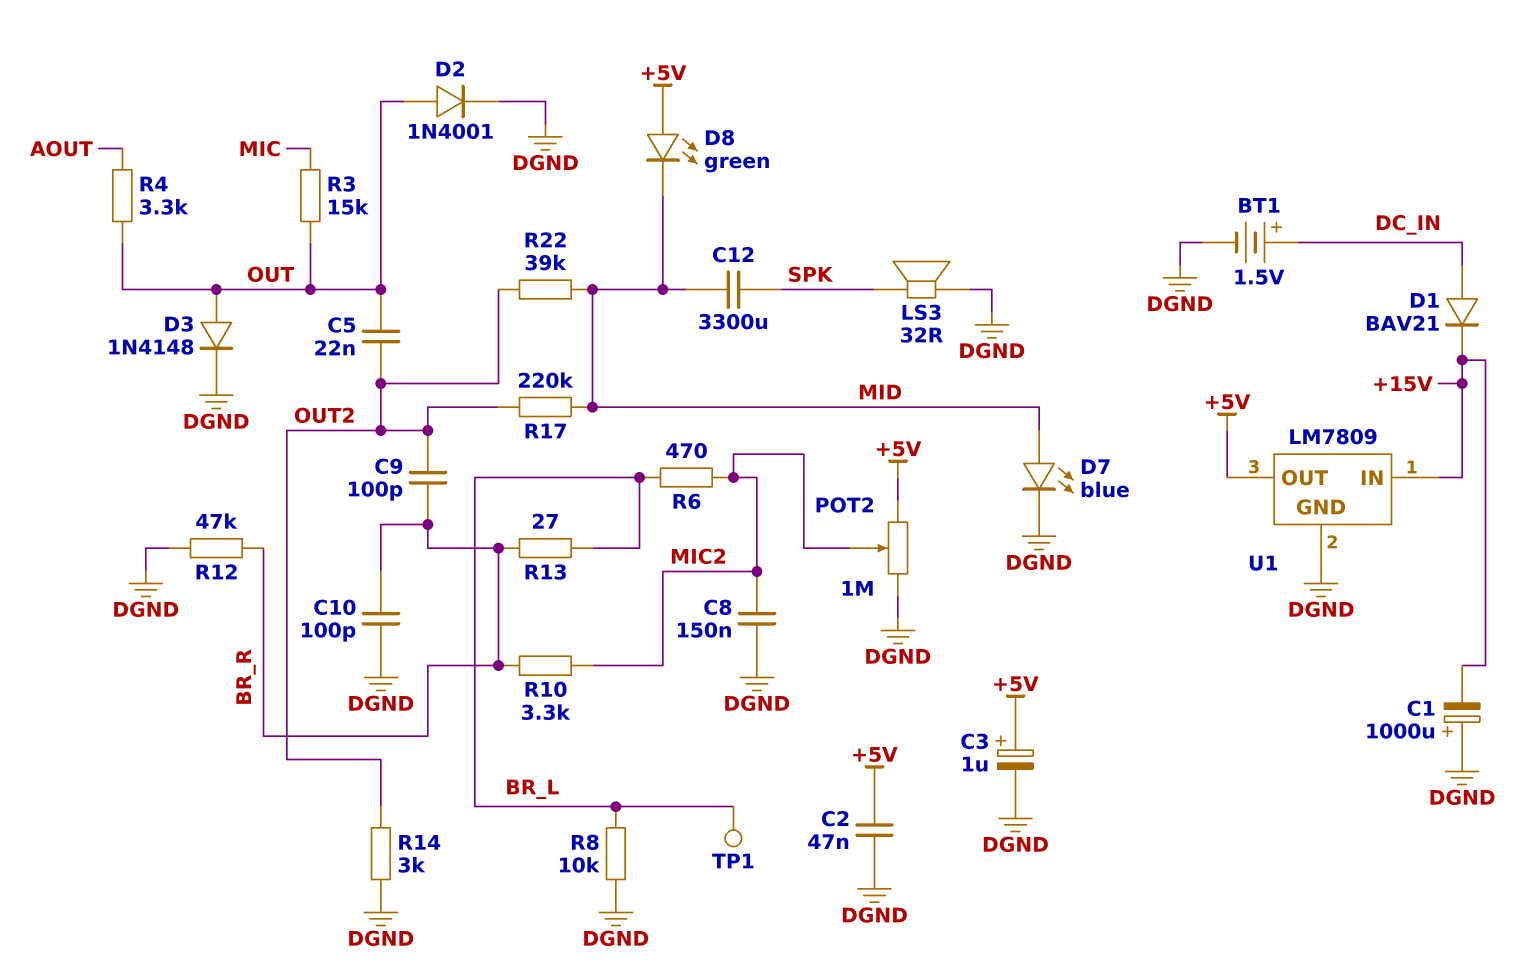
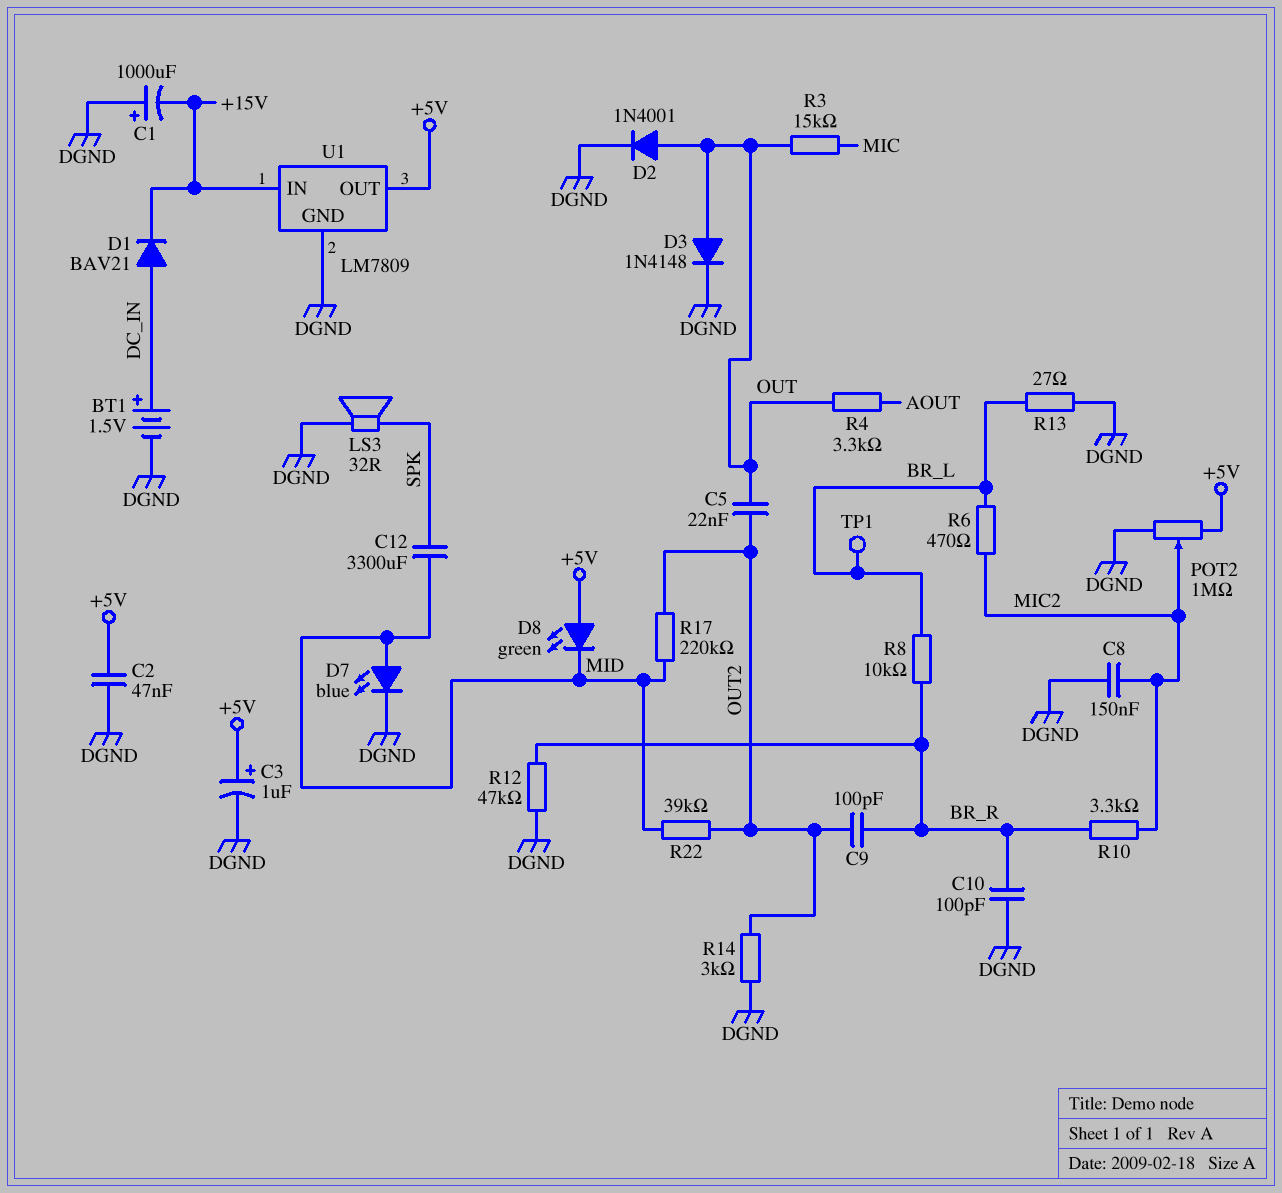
R8: 10k (BR_L, DGND) -> 10k (BR_L, BR_R)
R13: 27 (BR_L, BR_R) -> 27 (BR_L, DGND)

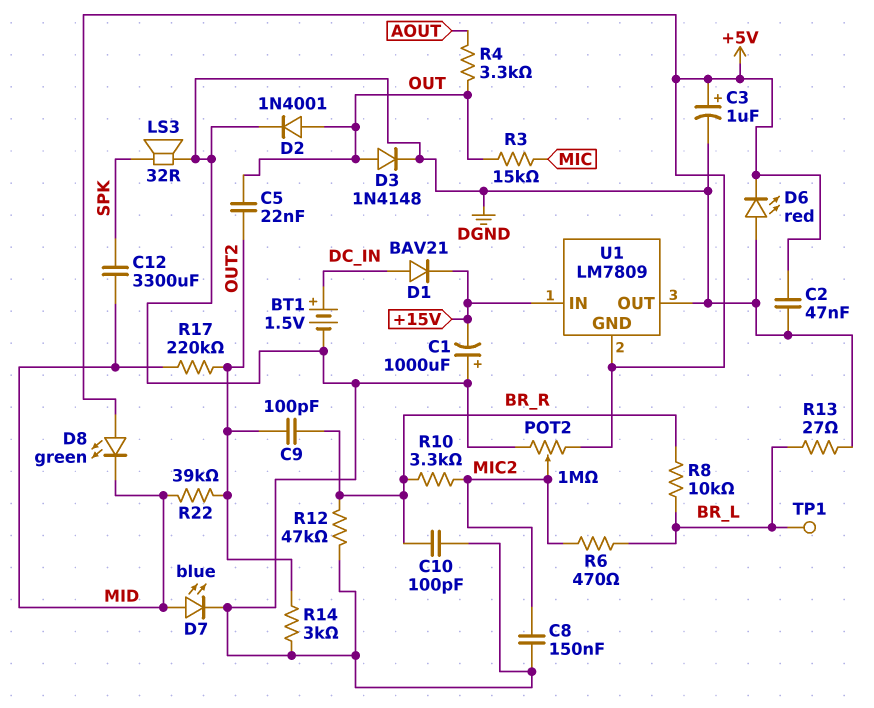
D6: none -> LED red (A DGND, K +5V)
U1 pin GND: DGND -> +5V
U1 pin OUT: +5V -> DGND

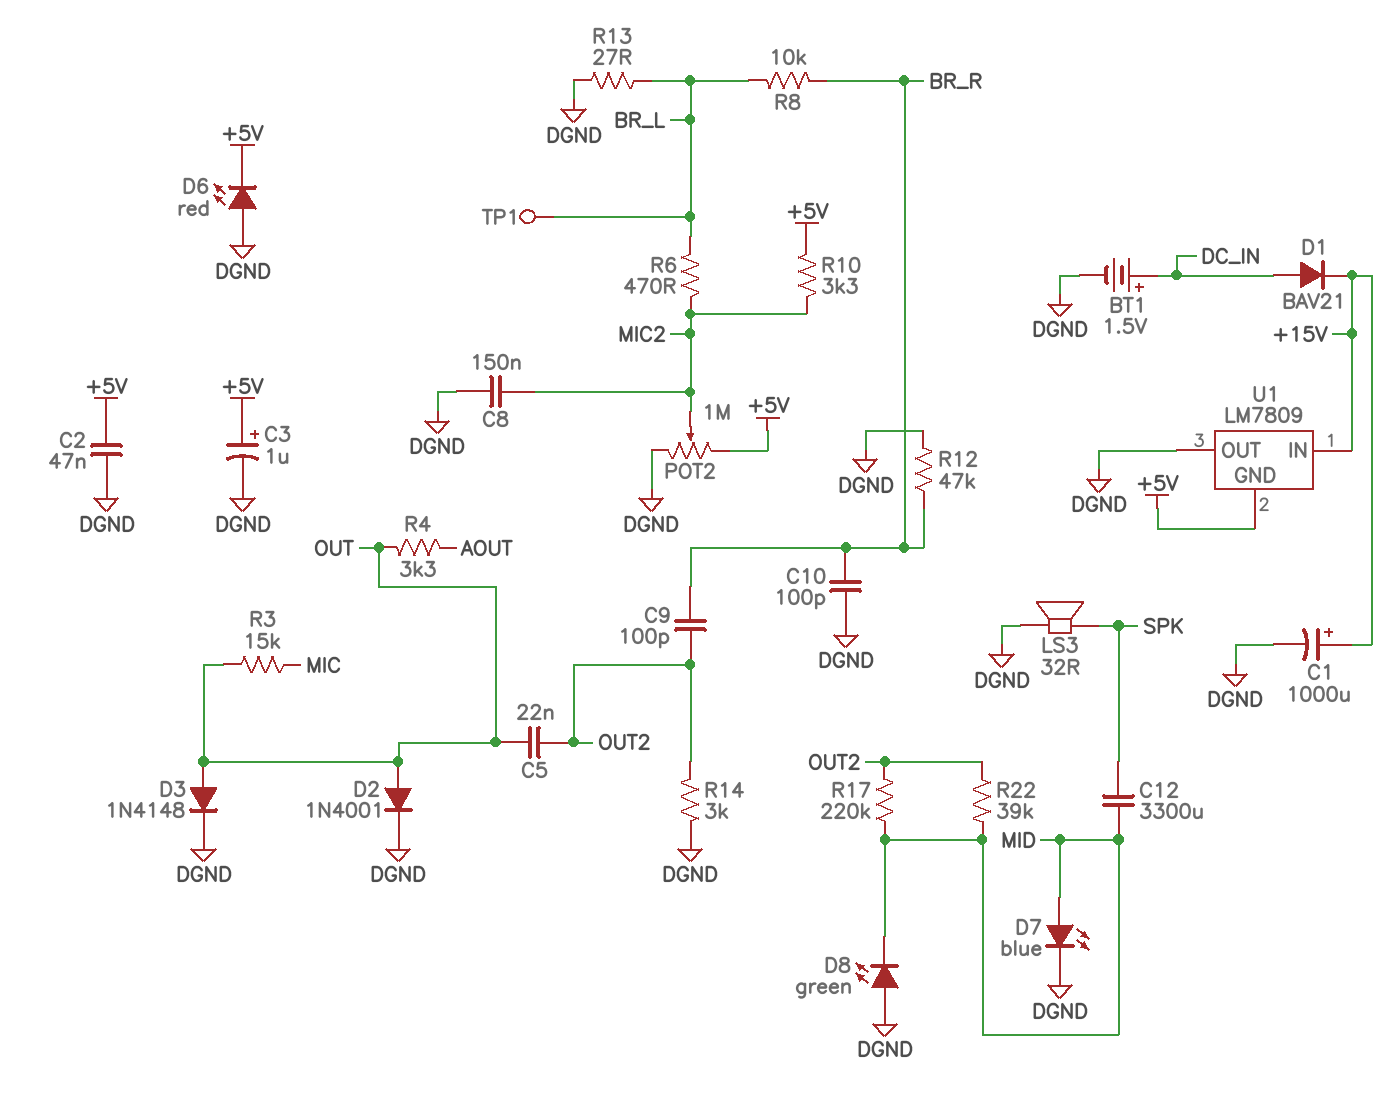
C1: 1000uF (plus DGND, minus +15V) -> 1000uF (plus +15V, minus DGND)
D8: LED green (A +5V, K MID) -> LED green (A DGND, K MID)
R10: 3.3k (BR_R, MIC2) -> 3.3k (+5V, MIC2)

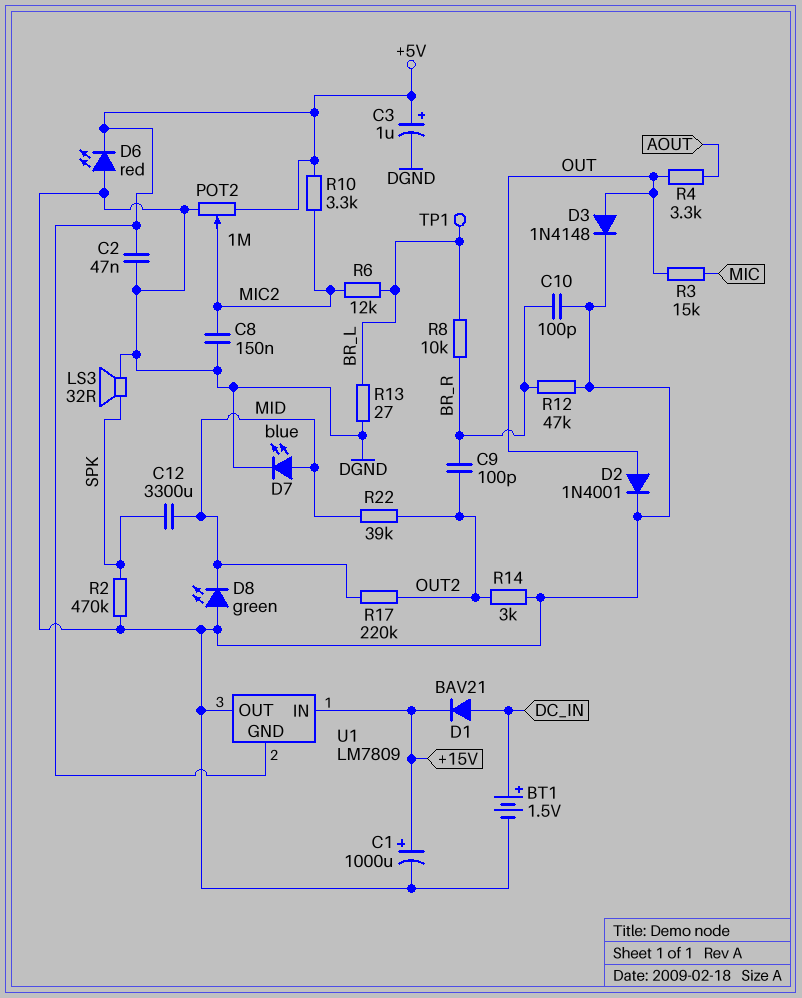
C5: 22nF (OUT, OUT2) -> none
R2: none -> 470k (DGND, SPK)
R6: 470 (BR_L, MIC2) -> 12k (BR_L, MIC2)

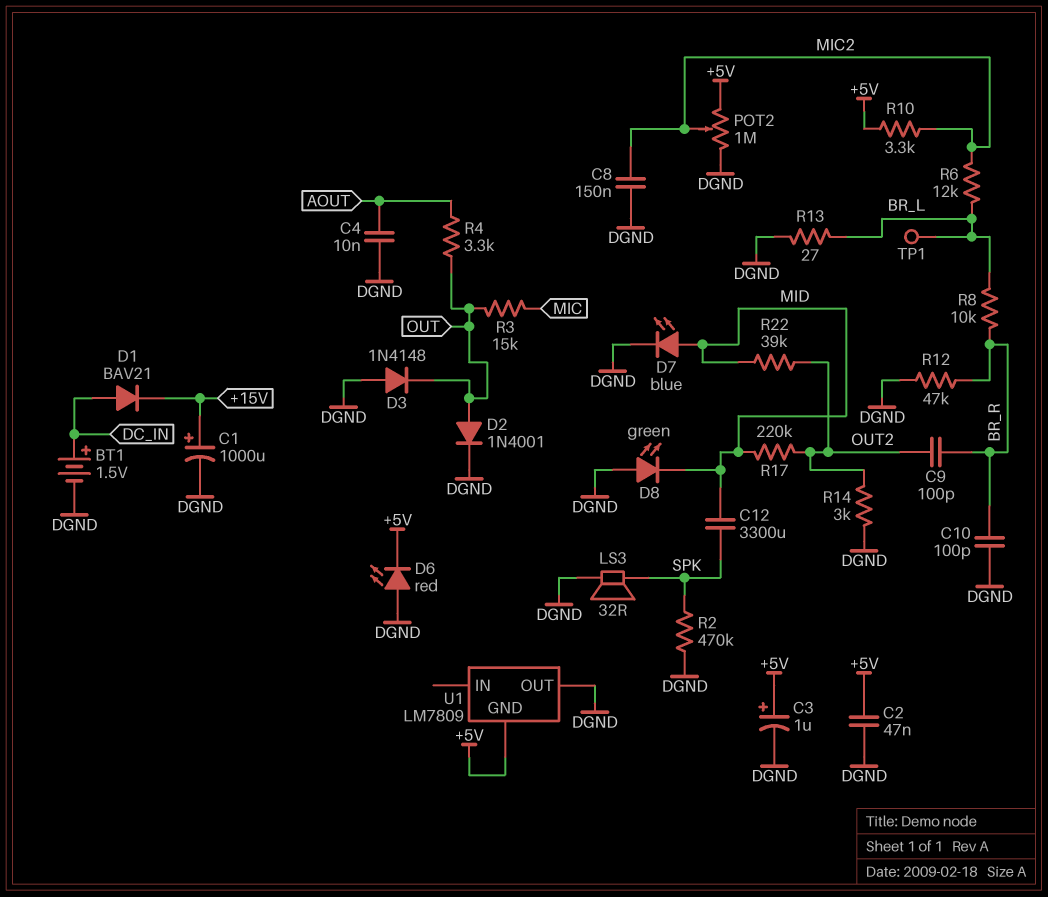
C4: none -> 10nF (AOUT, DGND)
D3: diode 1N4148 (A OUT, K DGND) -> diode 1N4148 (A DGND, K OUT)
U1 pin IN: +15V -> none

